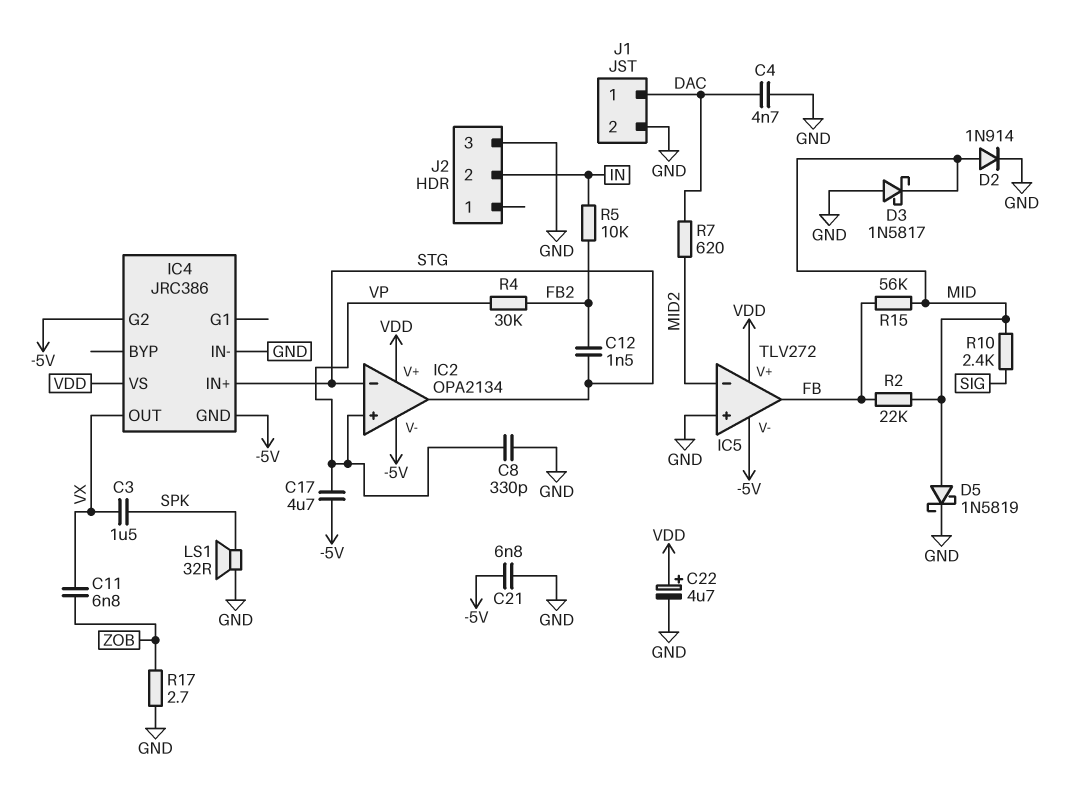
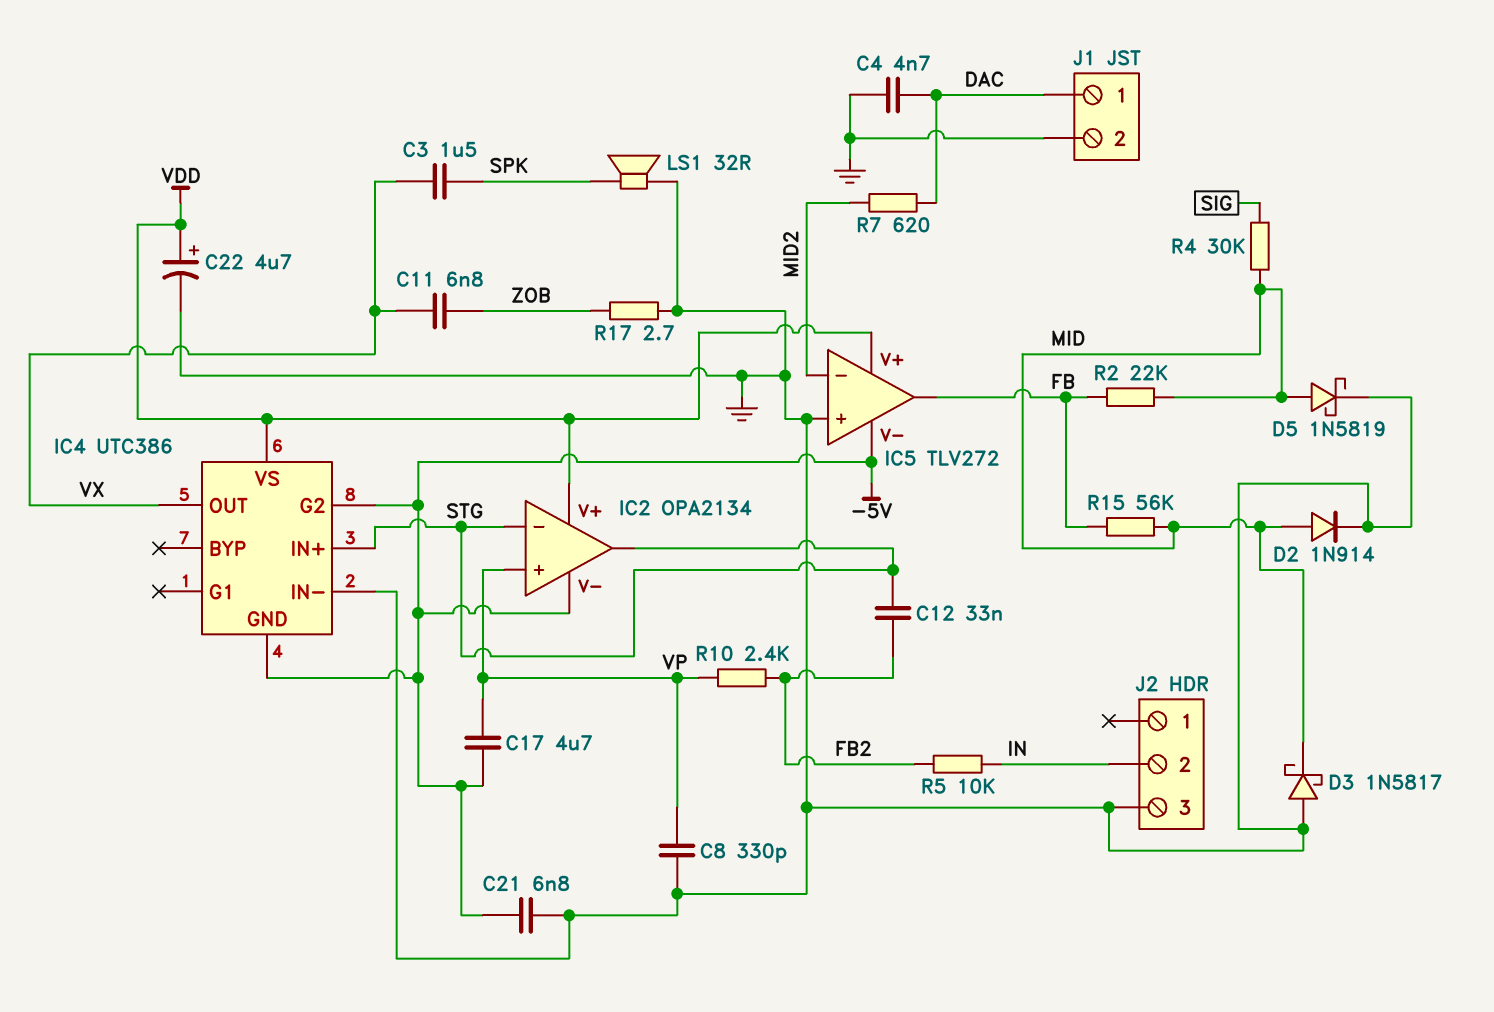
C12: 1.5nF (FB2, STG) -> 33nF (FB2, STG)
IC4: JRC386 -> UTC386
R4: 30k (FB2, VP) -> 30k (MID, SIG)
R10: 2.4k (MID, SIG) -> 2.4k (FB2, VP)

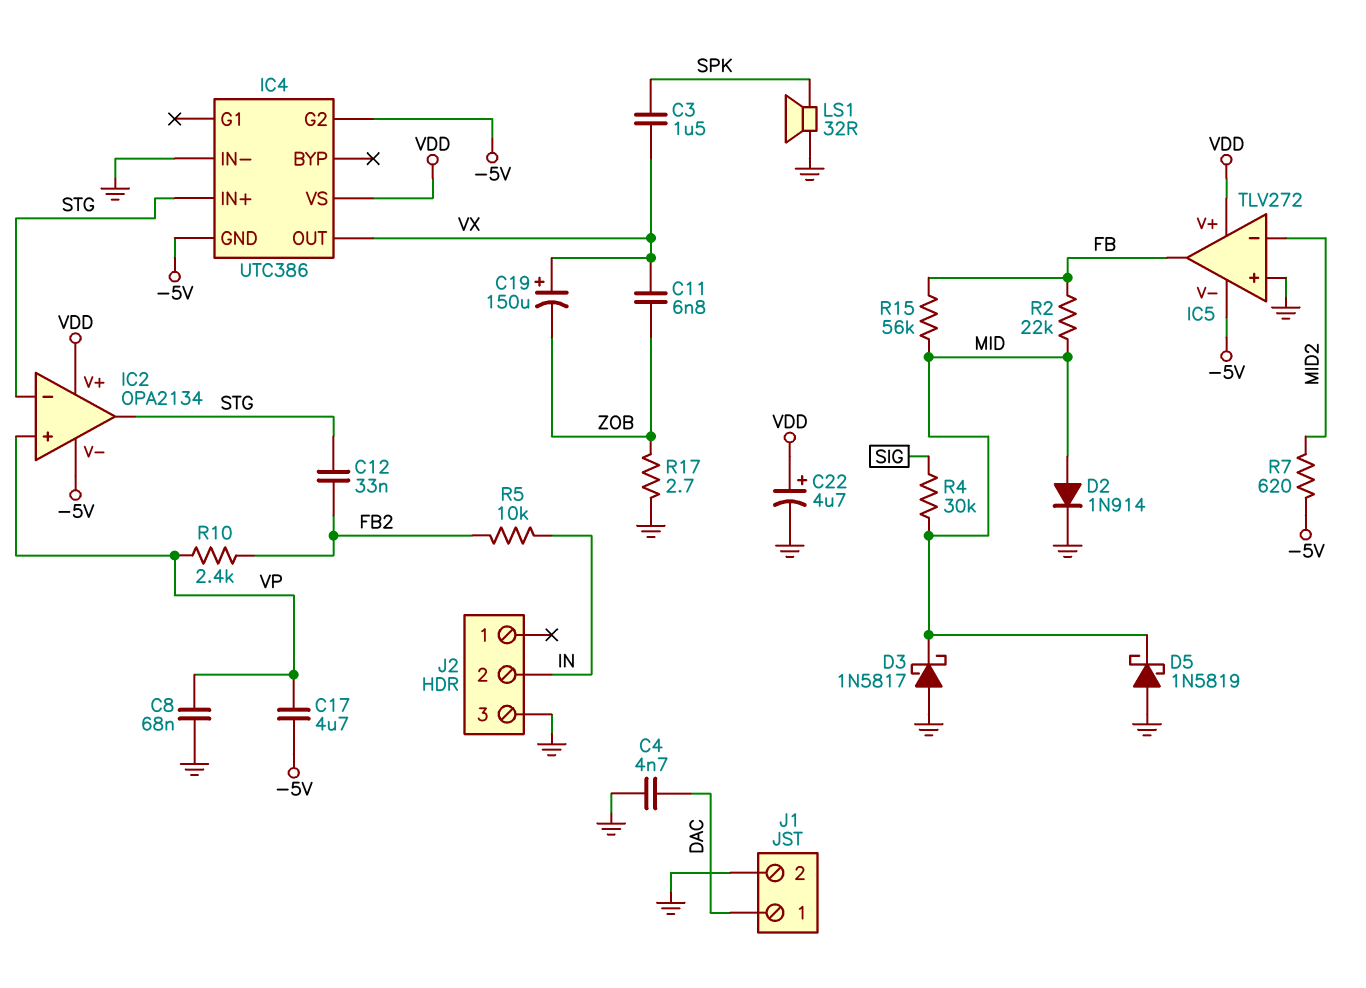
C8: 330pF (GND, VP) -> 68nF (GND, VP)
C19: none -> 150uF (plus VX, minus ZOB)
C21: 6.8nF (-5V, GND) -> none
D5: schottky 1N5819 (A MID, K GND) -> schottky 1N5819 (A GND, K MID)
R7: 620 (DAC, MID2) -> 620 (-5V, MID2)

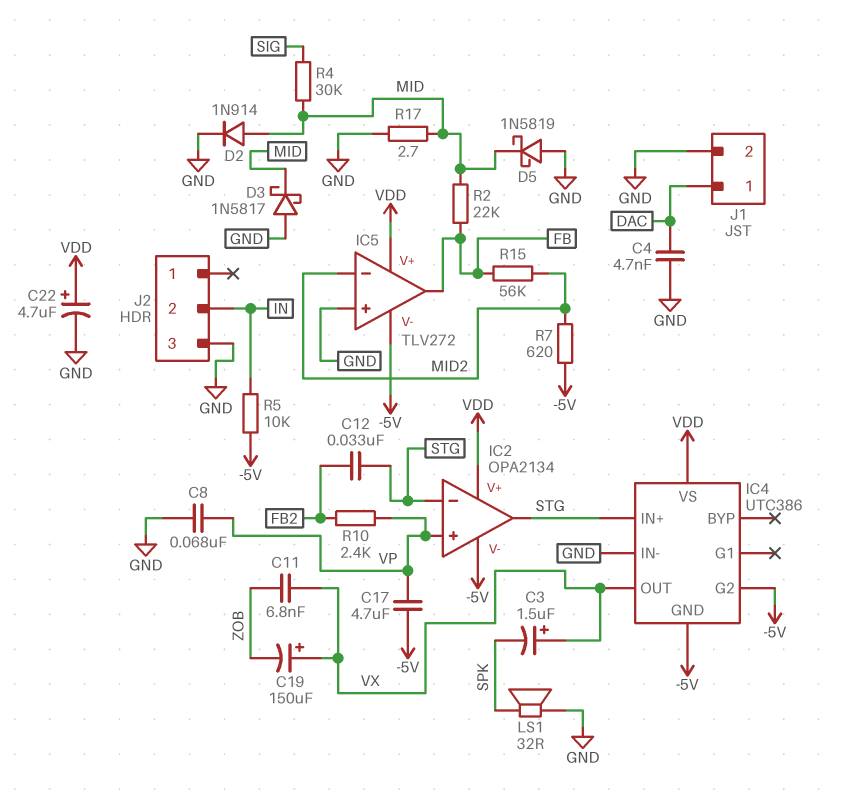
C3: 1.5uF (SPK, VX) -> 1.5uF (plus VX, minus SPK)
R5: 10k (FB2, IN) -> 10k (-5V, IN)
R15: 56k (FB, MID) -> 56k (FB, MID2)
R17: 2.7 (GND, ZOB) -> 2.7 (GND, MID)

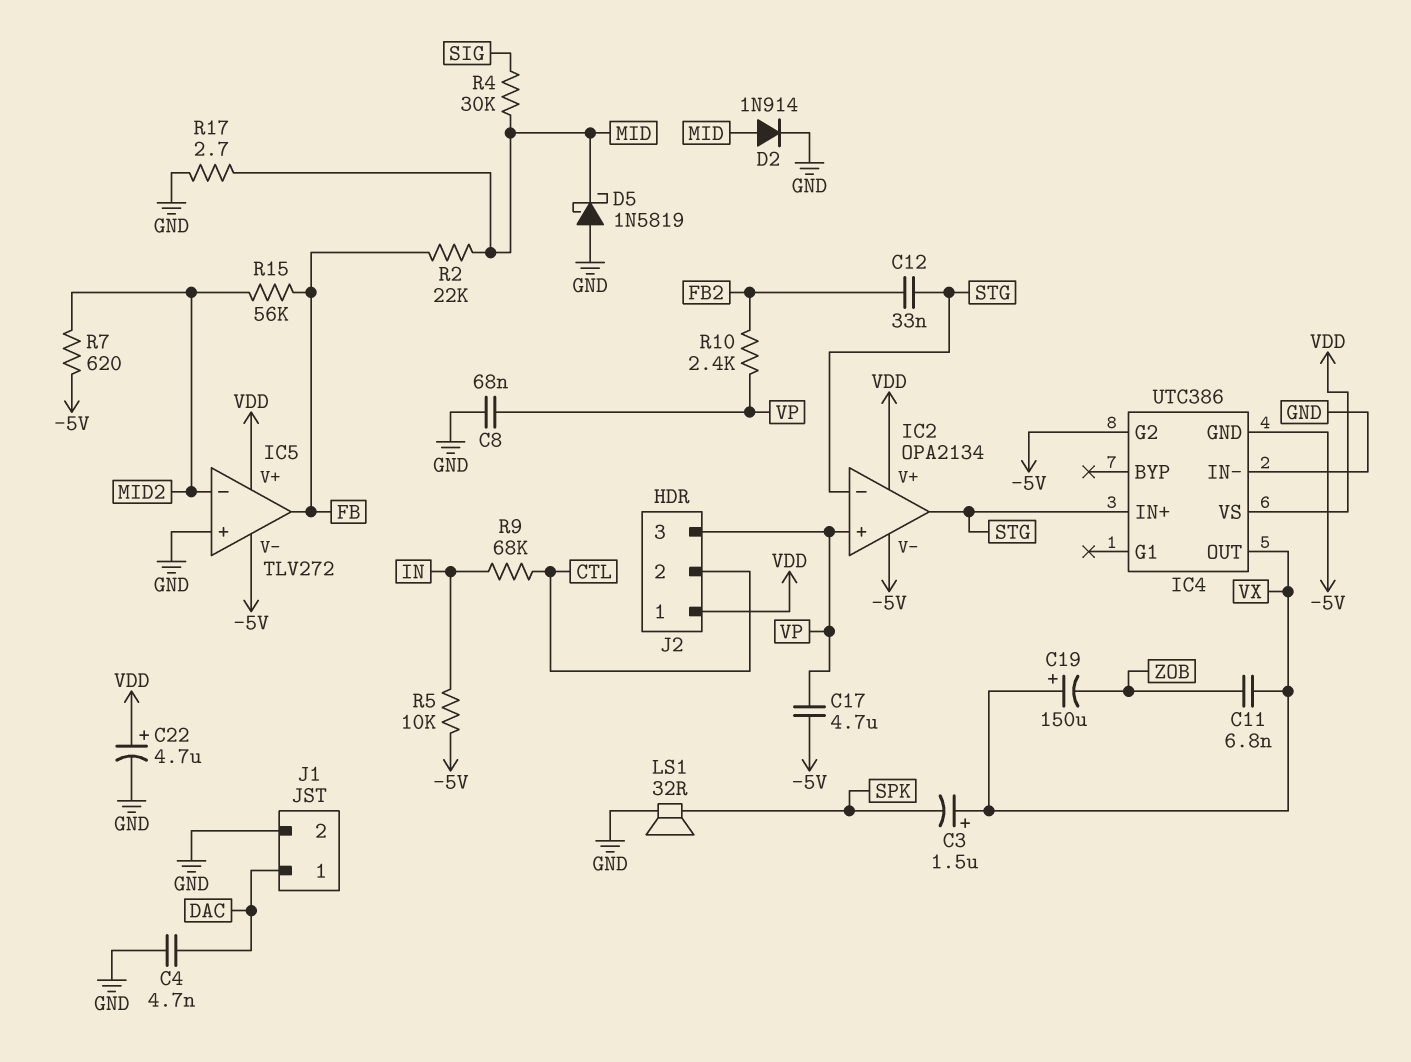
D3: schottky 1N5817 (A GND, K MID) -> none
J2 pin 1: none -> VDD
J2 pin 2: IN -> CTL
J2 pin 3: GND -> VP
R9: none -> 68k (CTL, IN)

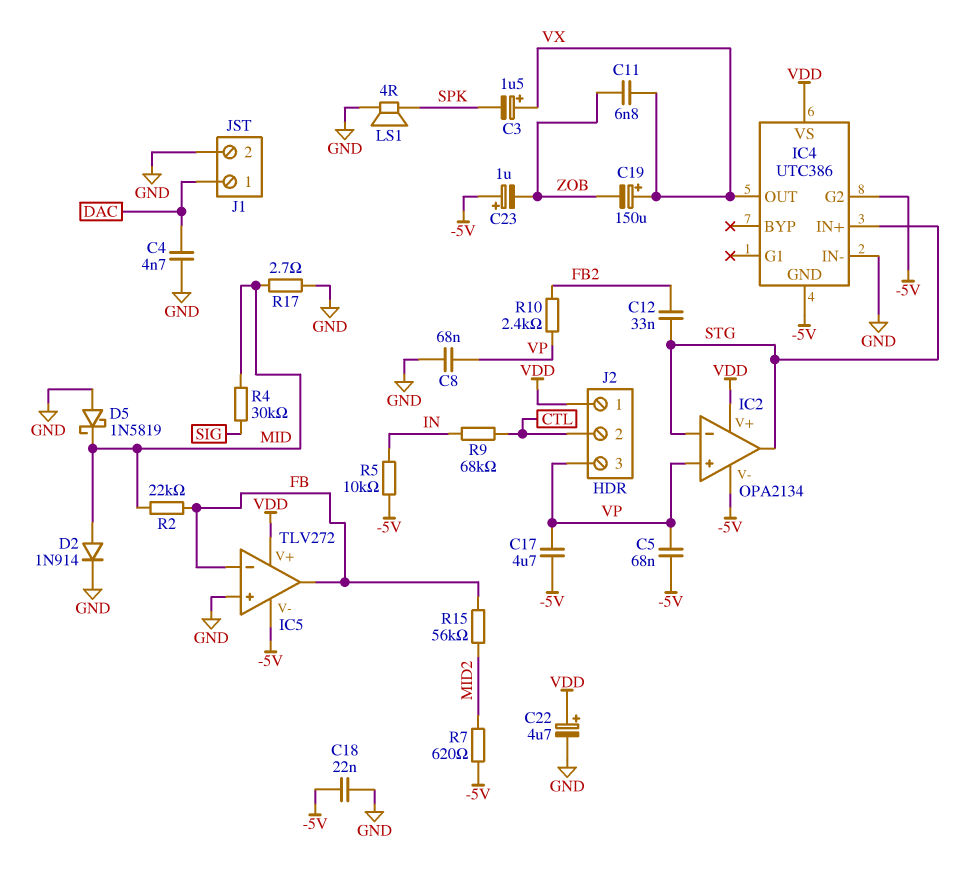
C5: none -> 68nF (-5V, VP)
C18: none -> 22nF (-5V, GND)
C23: none -> 1uF (plus -5V, minus ZOB)
IC5 pin in-: MID2 -> FB
LS1: speaker 32R (GND, SPK) -> speaker 4R (GND, SPK)

